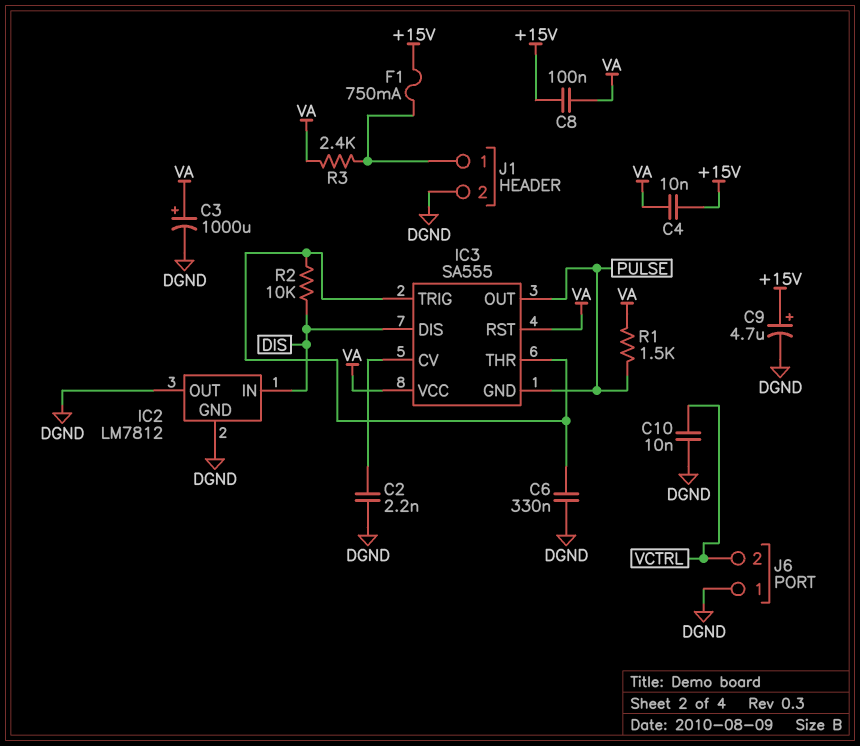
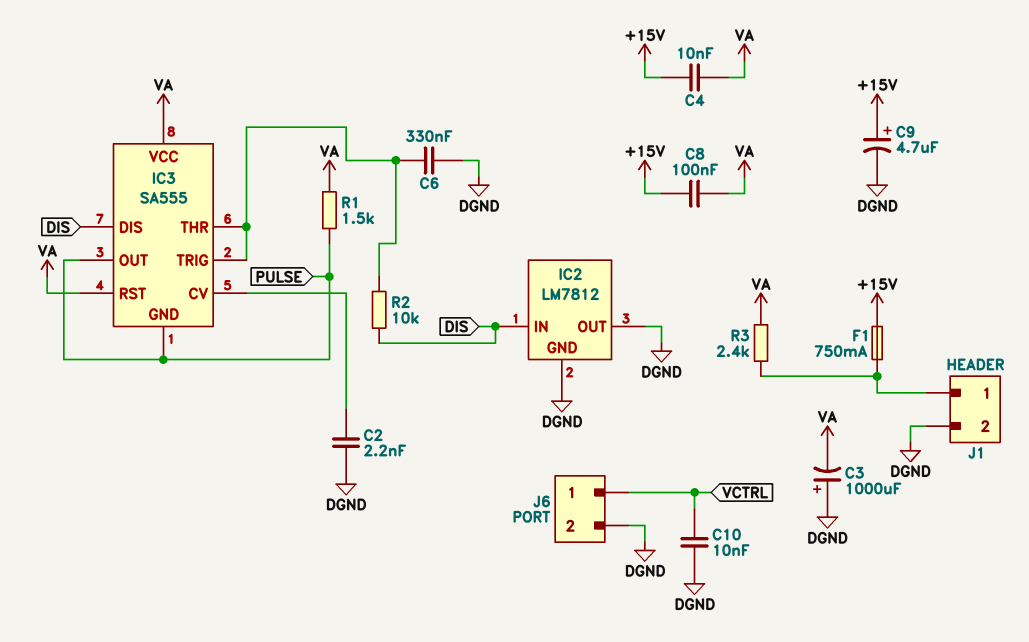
C3: 1000uF (plus VA, minus DGND) -> 1000uF (plus DGND, minus VA)
J6 pin 1: DGND -> VCTRL
J6 pin 2: VCTRL -> DGND

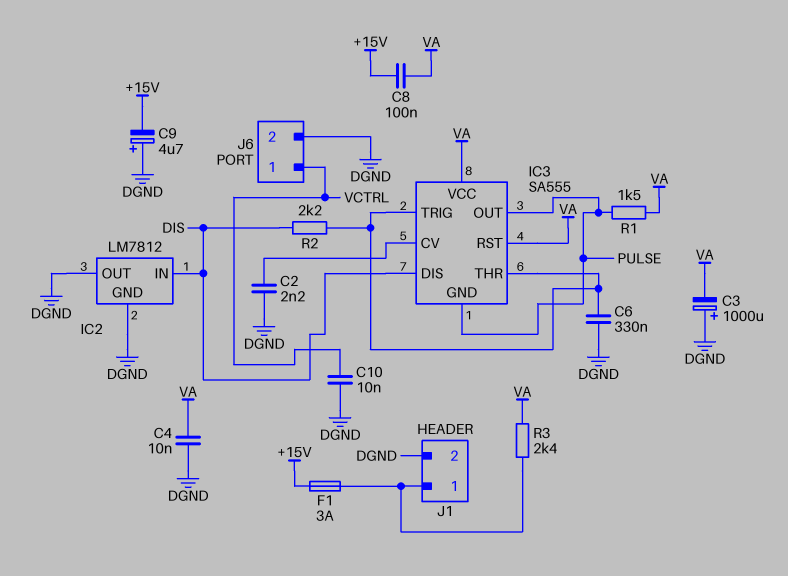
C4: 10nF (+15V, VA) -> 10nF (DGND, VA)
C9: 4.7uF (plus +15V, minus DGND) -> 4.7uF (plus DGND, minus +15V)
F1: 750mA (+15V, J1/1) -> 3A (+15V, J1/1)
R2: 10k (DIS, IC3/THR) -> 2.2k (DIS, IC3/THR)

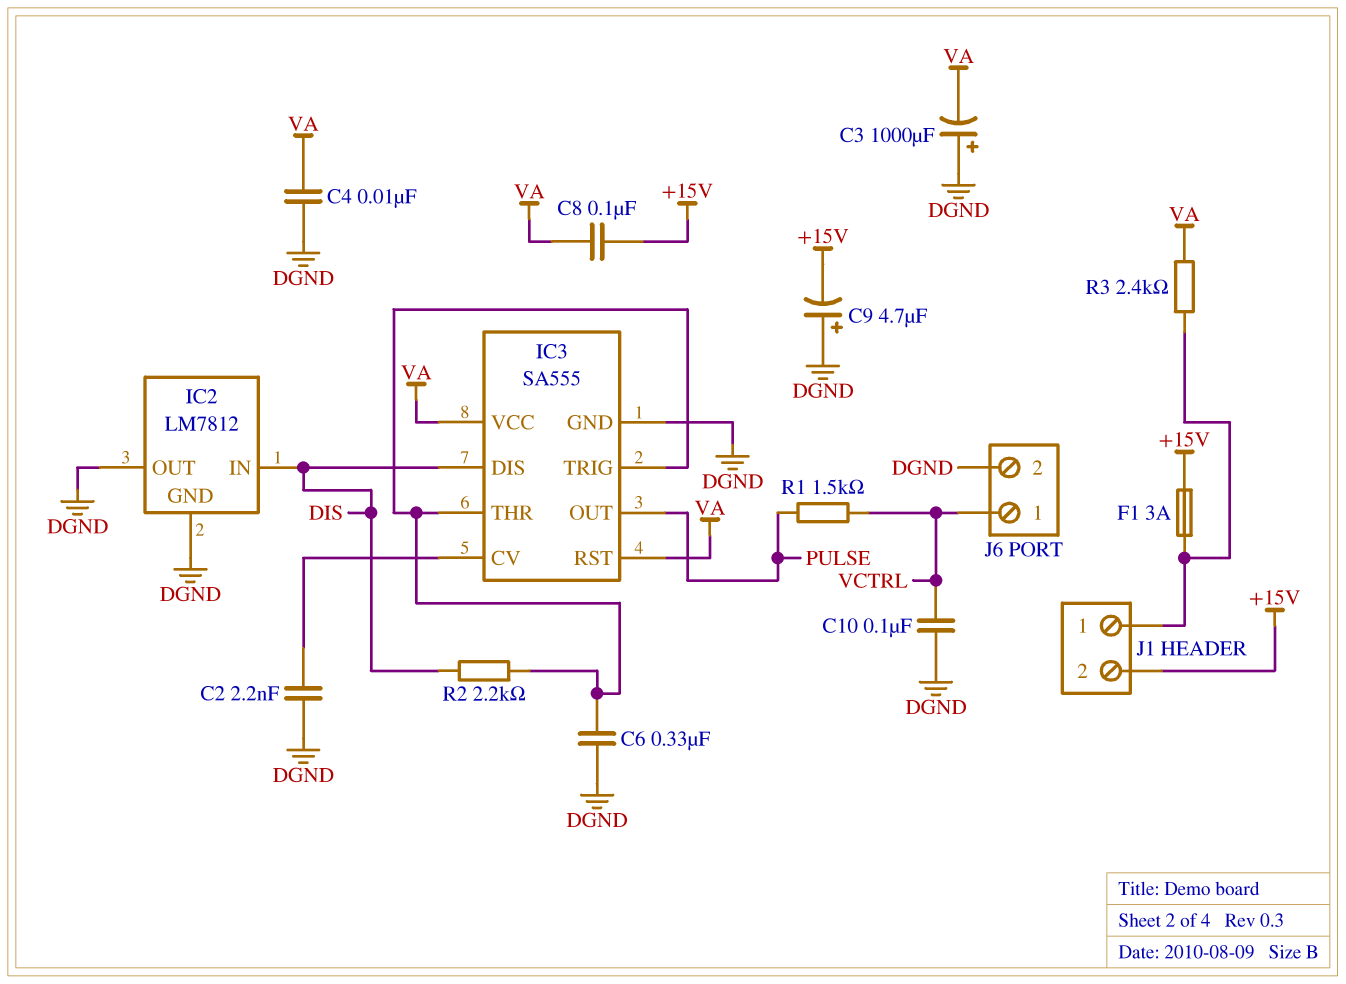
C10: 10nF (DGND, VCTRL) -> 100nF (DGND, VCTRL)
IC3 pin GND: PULSE -> DGND
J1 pin 2: DGND -> +15V
R1: 1.5k (PULSE, VA) -> 1.5k (PULSE, VCTRL)

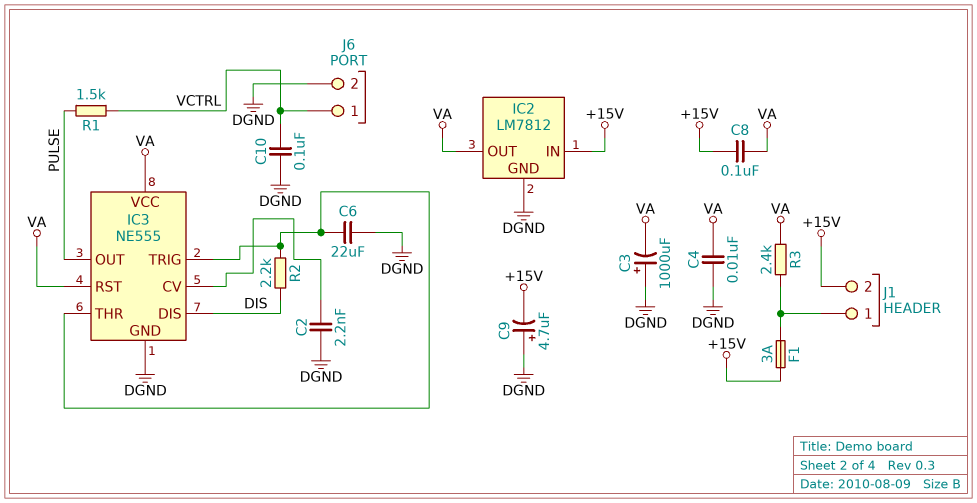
C6: 330nF (DGND, IC3/THR) -> 22uF (DGND, IC3/THR)
IC2 pin IN: DIS -> +15V
IC2 pin OUT: DGND -> VA
IC3: SA555 -> NE555

